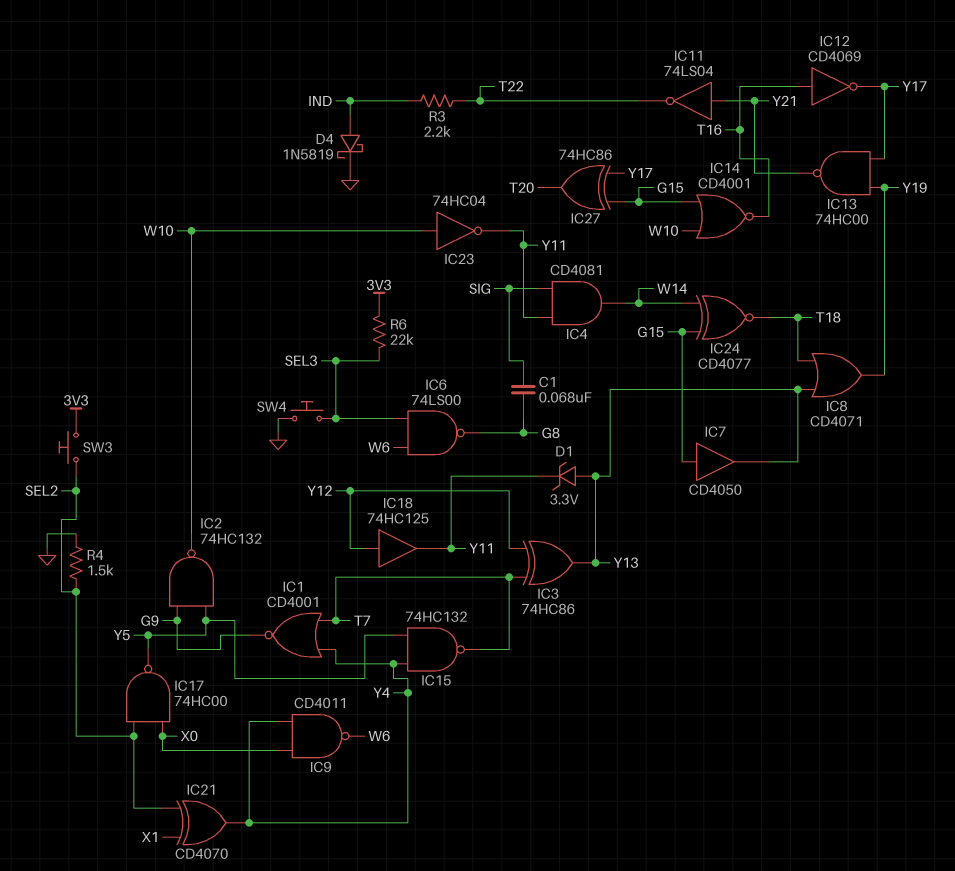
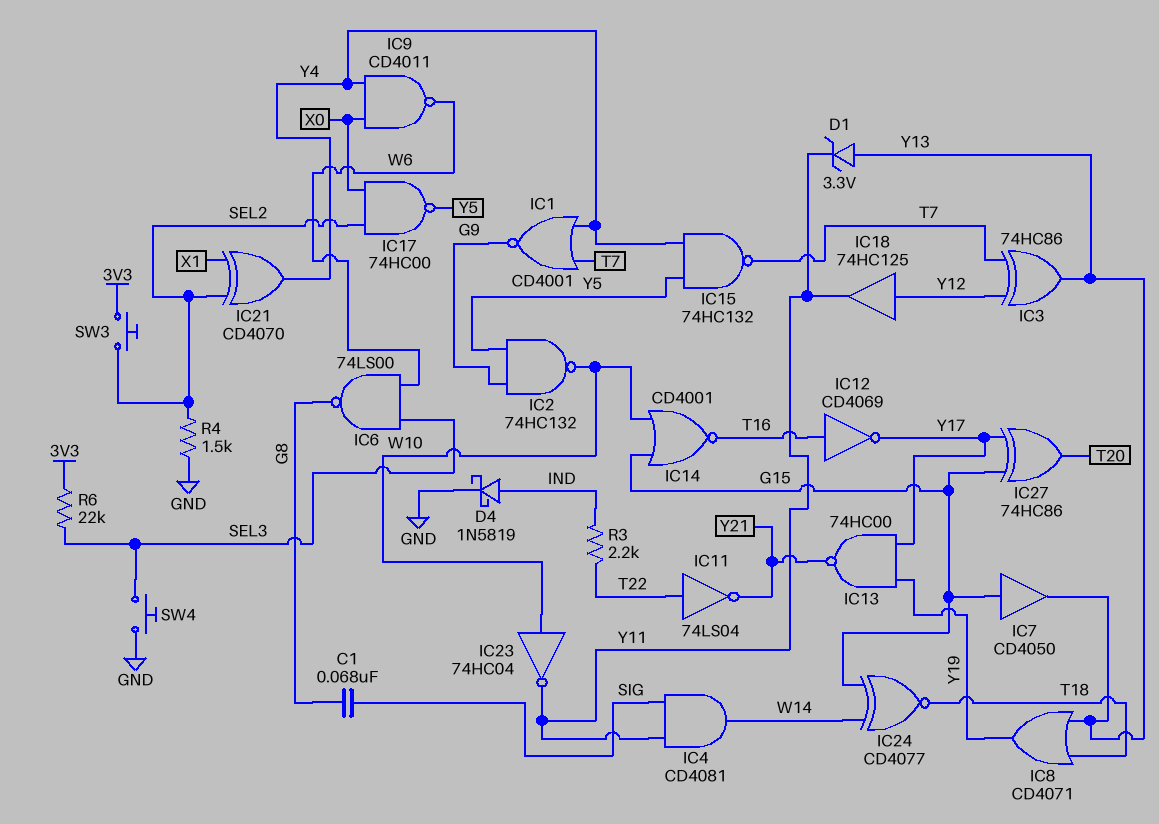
IC11: NOT 74LS04 (in Y21, out T22) -> NOT 74LS04 (in T22, out Y21)

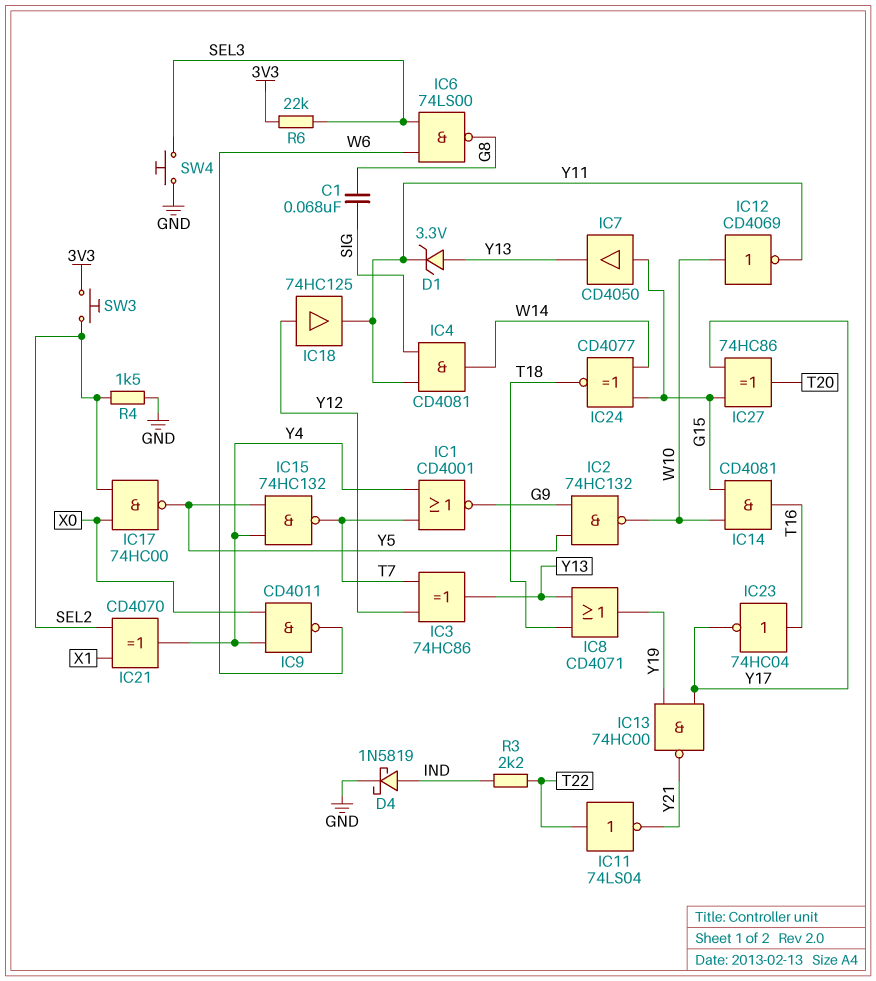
IC12: NOT CD4069 (in T16, out Y17) -> NOT CD4069 (in W10, out Y11)
IC14: NOR CD4001 (in G15, in W10, out T16) -> AND CD4081 (in G15, in W10, out T16)
IC23: NOT 74HC04 (in W10, out Y11) -> NOT 74HC04 (in T16, out Y17)

